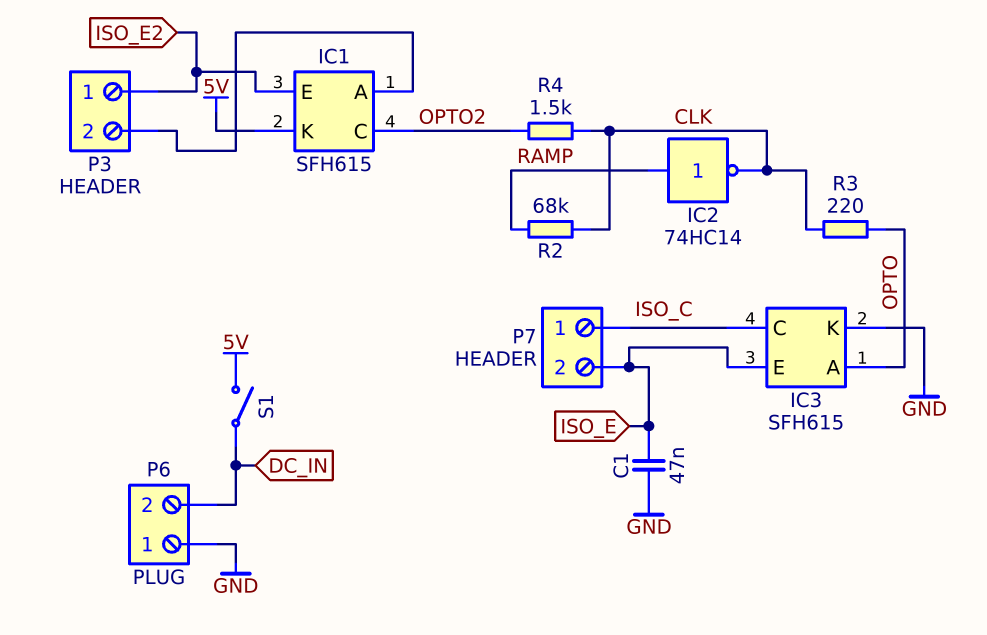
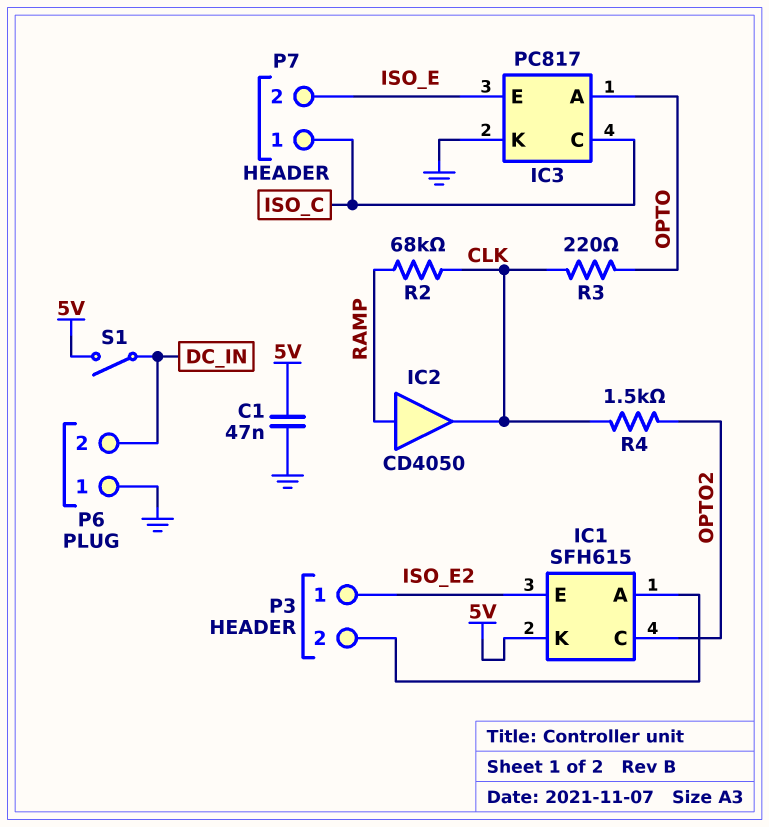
C1: 47nF (GND, ISO_E) -> 47nF (5V, GND)
IC2: NOT 74HC14 (in RAMP, out CLK) -> buffer CD4050 (in RAMP, out CLK)
IC3: SFH615 -> PC817

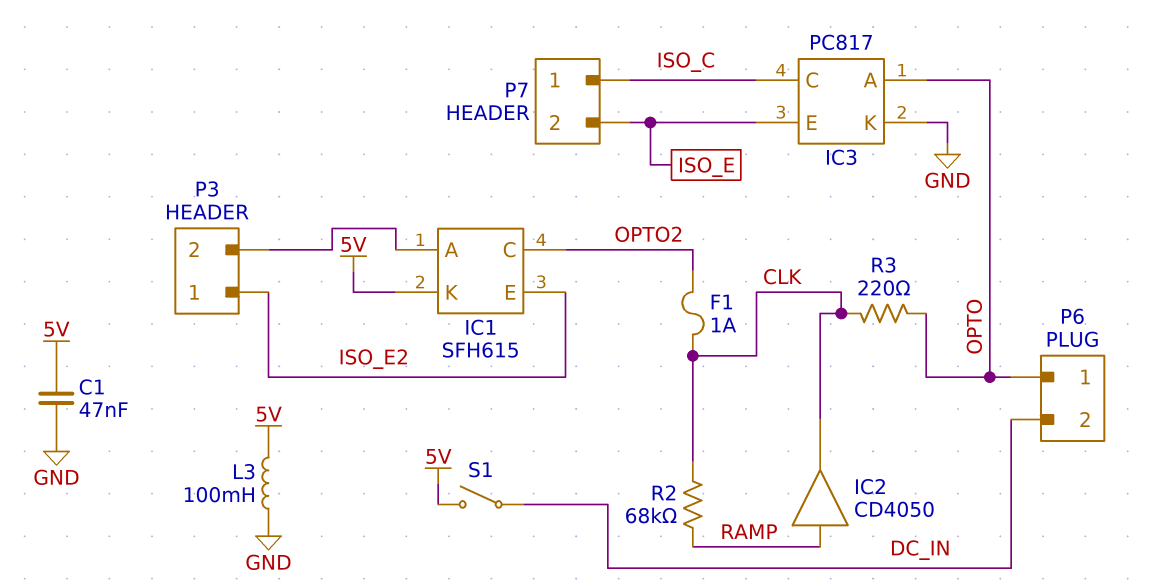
F1: none -> 1A (CLK, OPTO2)
L3: none -> 100mH (5V, GND)
P6 pin 1: GND -> OPTO
R4: 1.5k (CLK, OPTO2) -> none

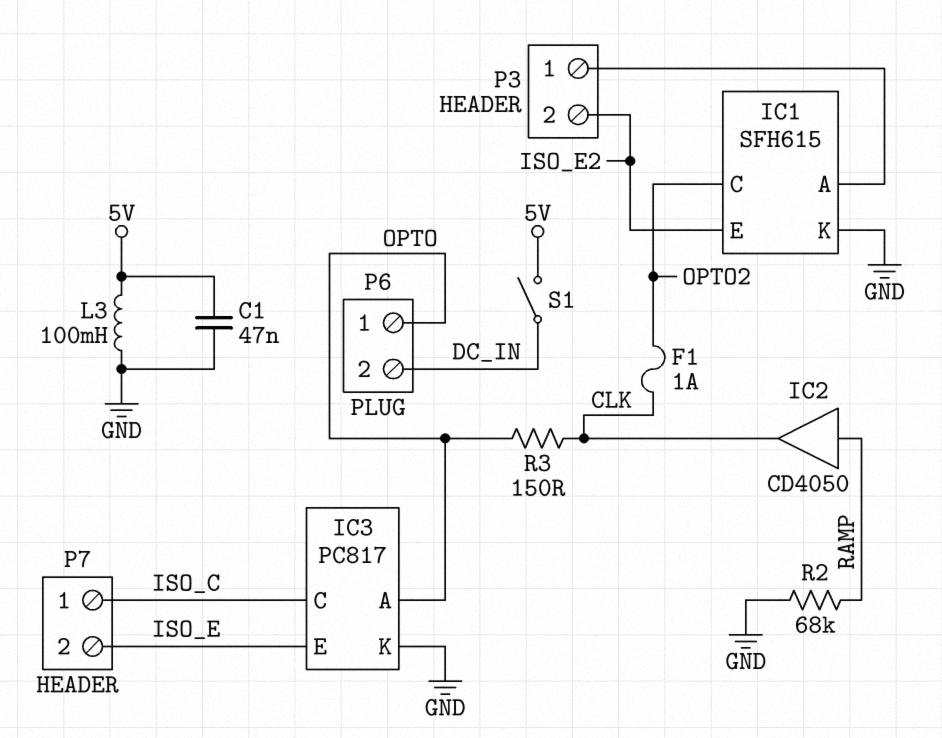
IC1 pin K: 5V -> GND
P3 pin 1: ISO_E2 -> IC1/A
P3 pin 2: IC1/A -> ISO_E2
R2: 68k (CLK, RAMP) -> 68k (GND, RAMP)
R3: 220 (CLK, OPTO) -> 150 (CLK, OPTO)

